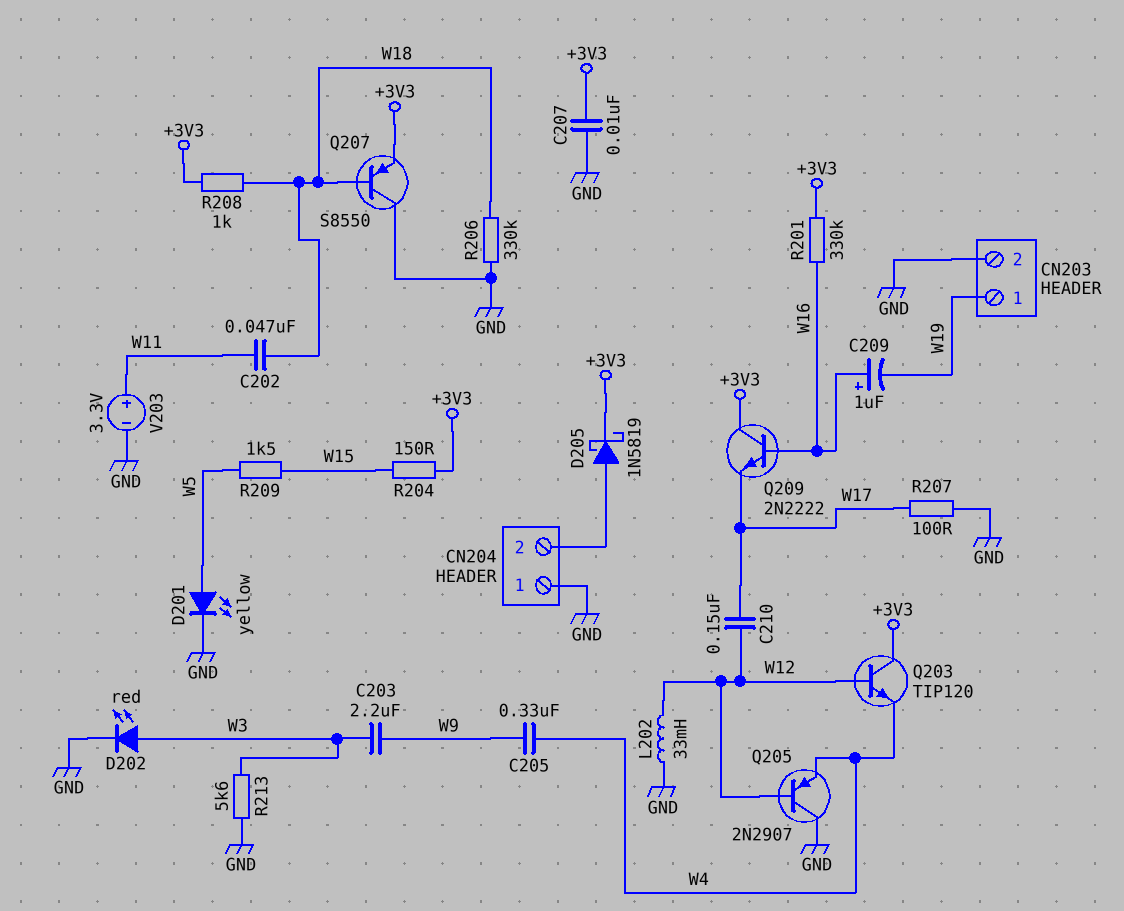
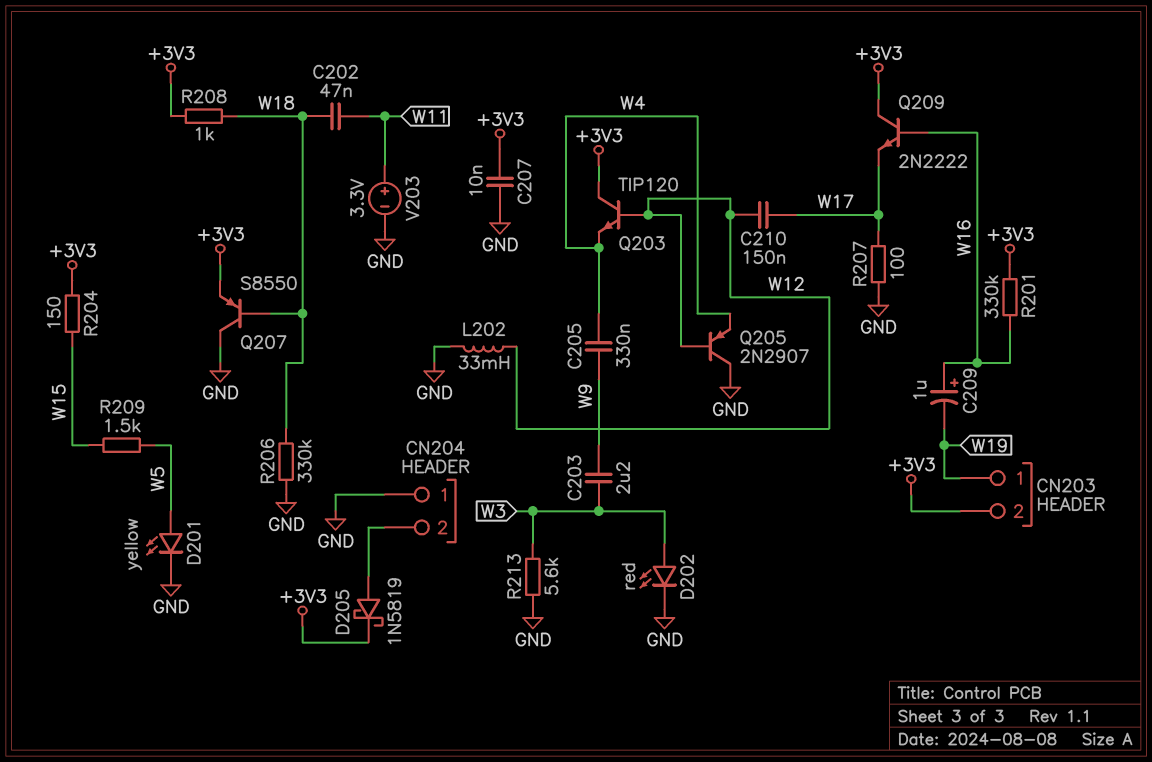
CN203 pin 2: GND -> +3V3

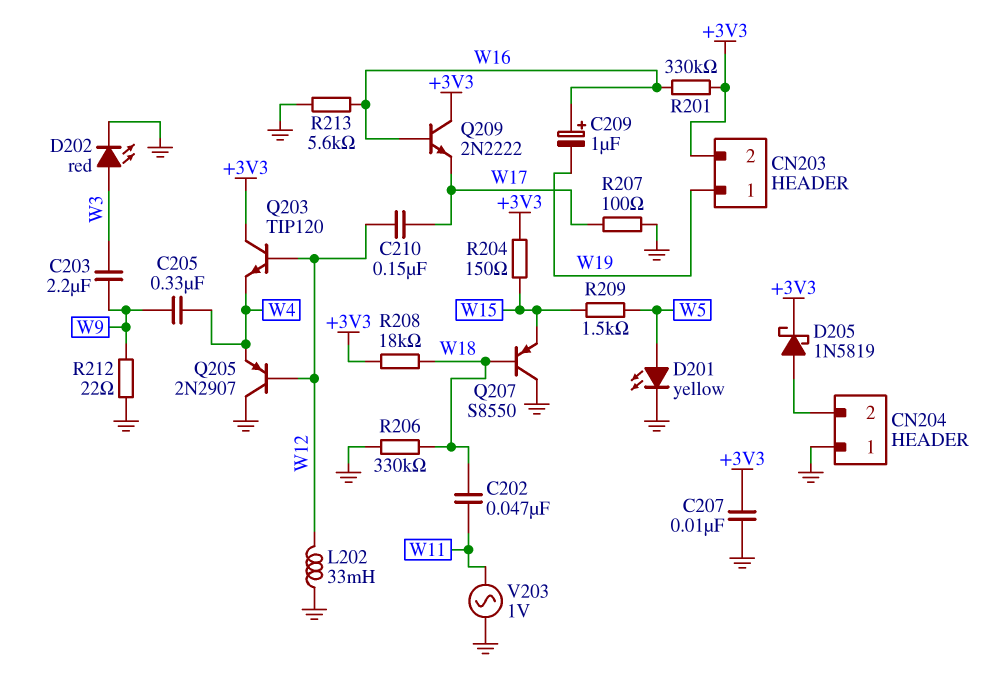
Q207: PNP S8550 (B W18, C GND, E +3V3) -> PNP S8550 (B W18, C GND, E W15)
R208: 1k (+3V3, W18) -> 18k (+3V3, W18)
R212: none -> 22 (GND, W9)
R213: 5.6k (GND, W3) -> 5.6k (GND, W16)
V203: 3.3V (plus W11, minus GND) -> AC 1V (GND, W11)

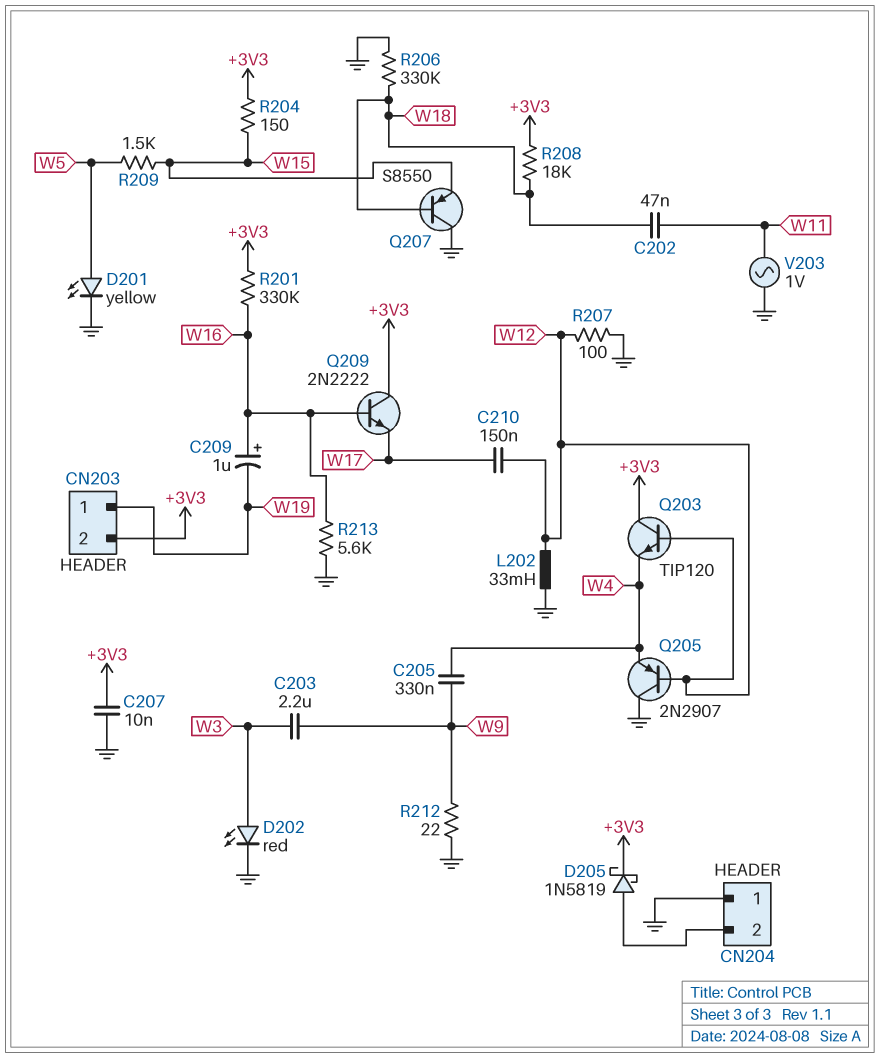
R207: 100 (GND, W17) -> 100 (GND, W12)

